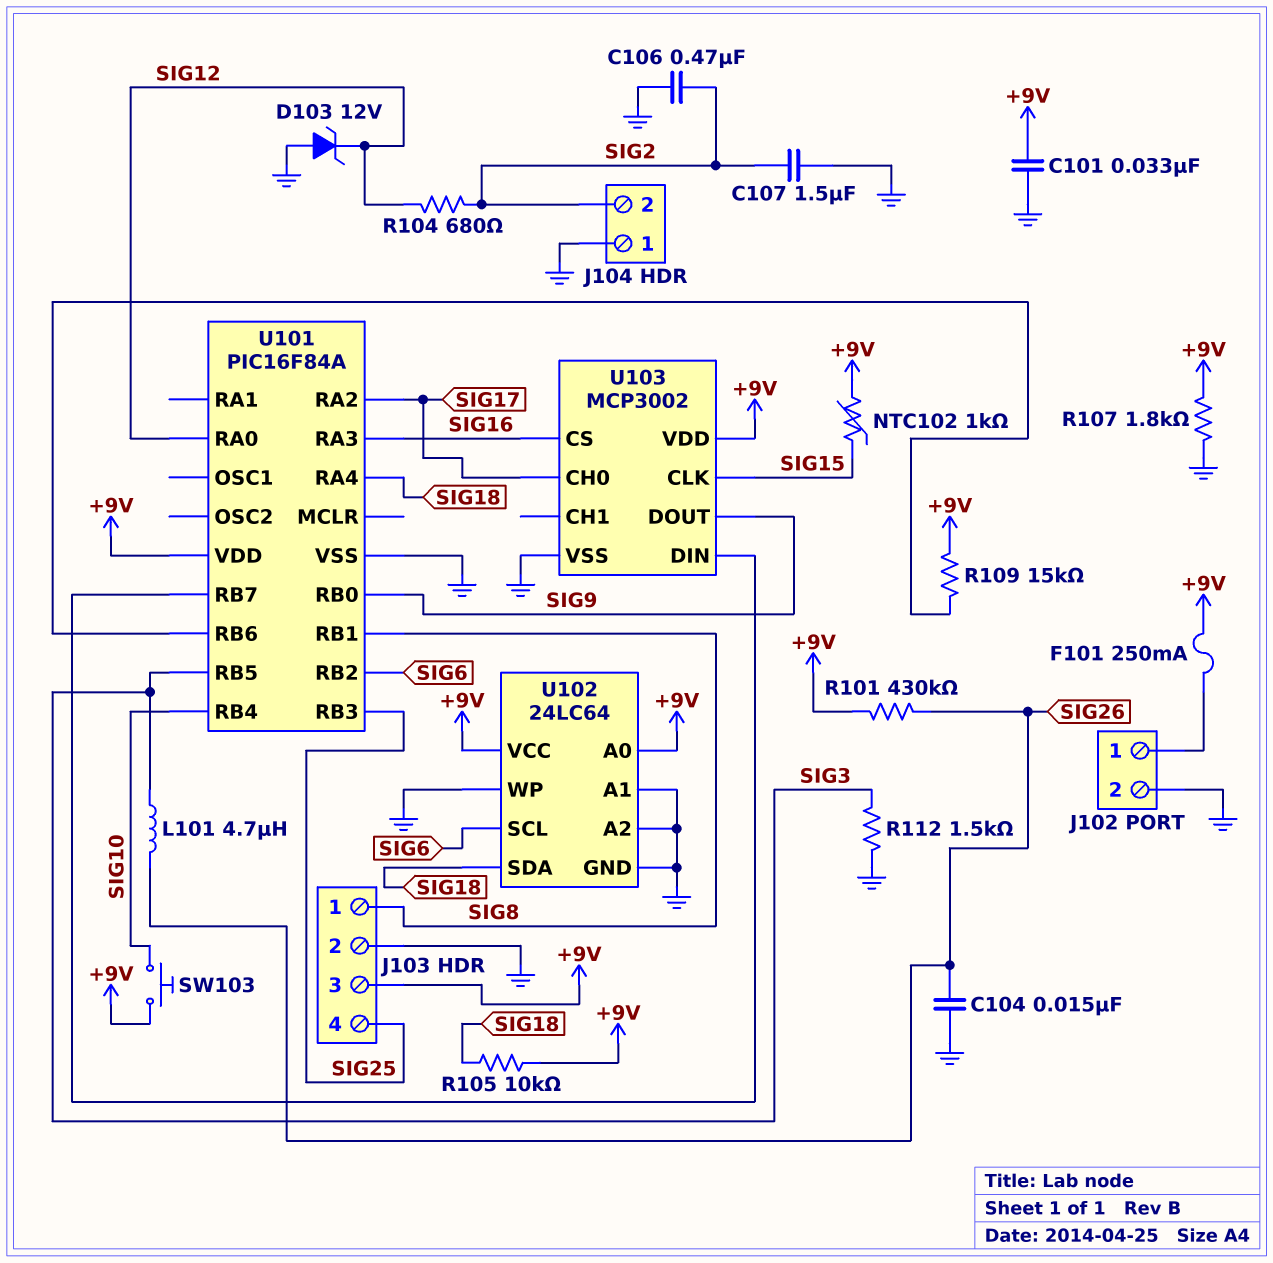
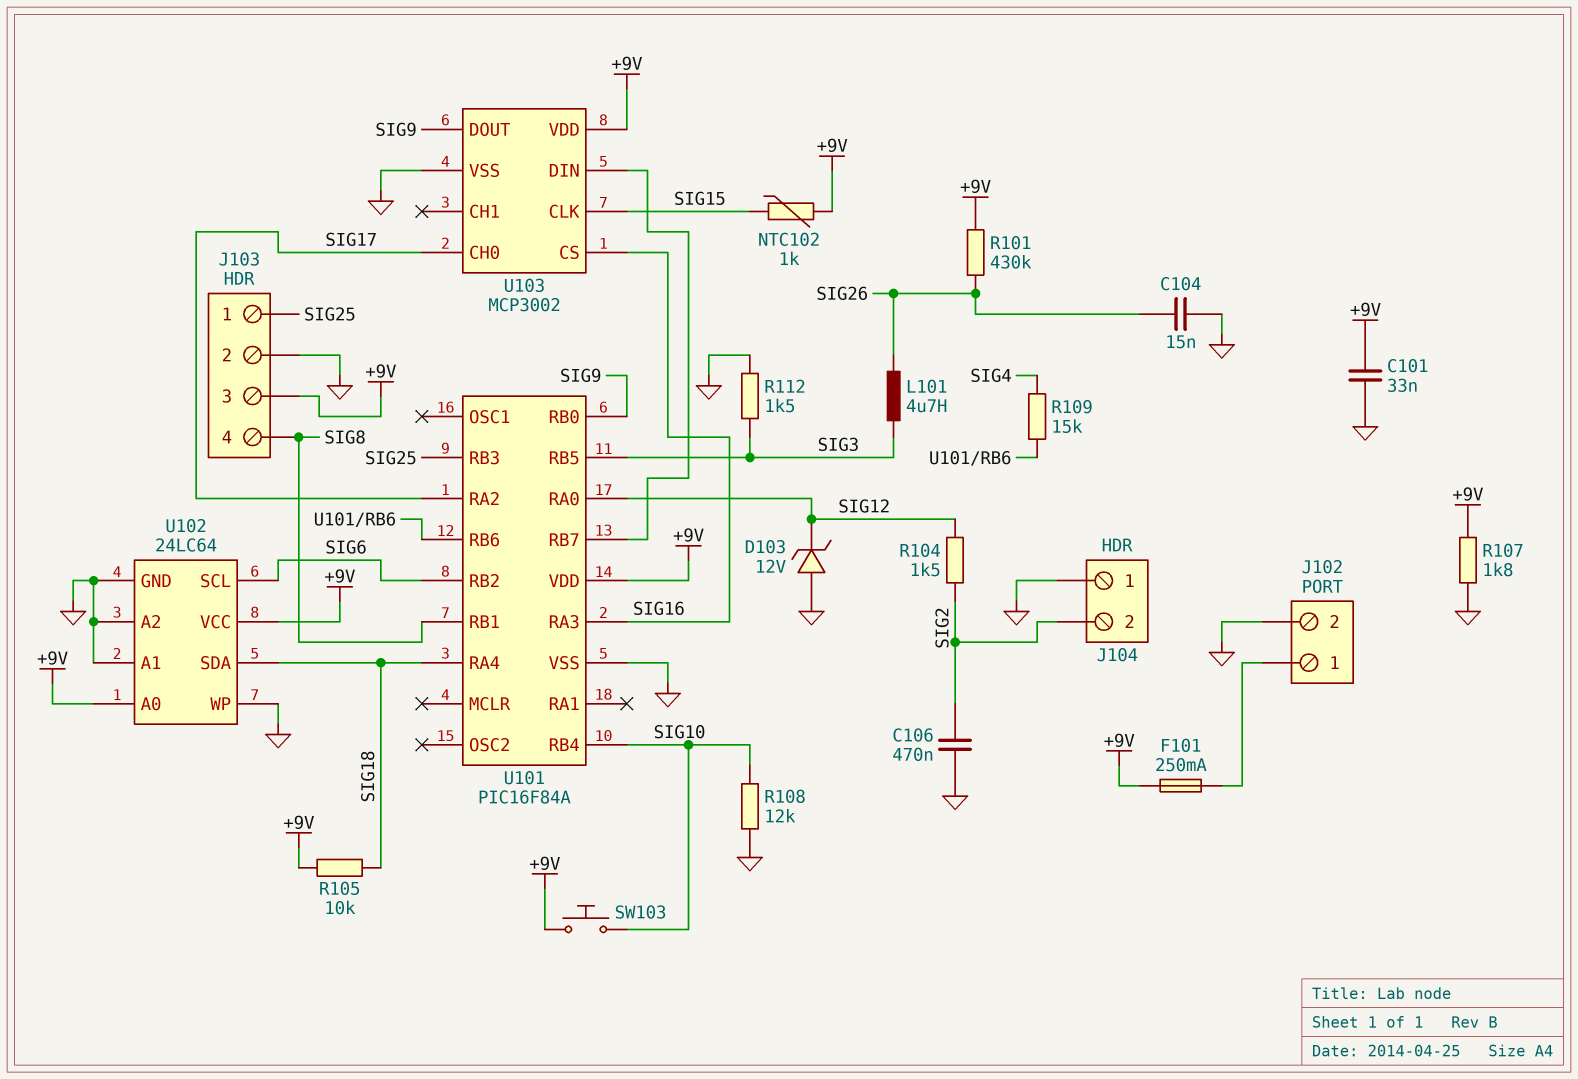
C107: 1.5uF (GND, SIG2) -> none
J103 pin 1: SIG8 -> SIG25
J103 pin 4: SIG25 -> SIG8
R104: 680 (SIG2, SIG12) -> 1.5k (SIG2, SIG12)
R108: none -> 12k (GND, SIG10)
R109: 15k (+9V, U101/RB6) -> 15k (SIG4, U101/RB6)

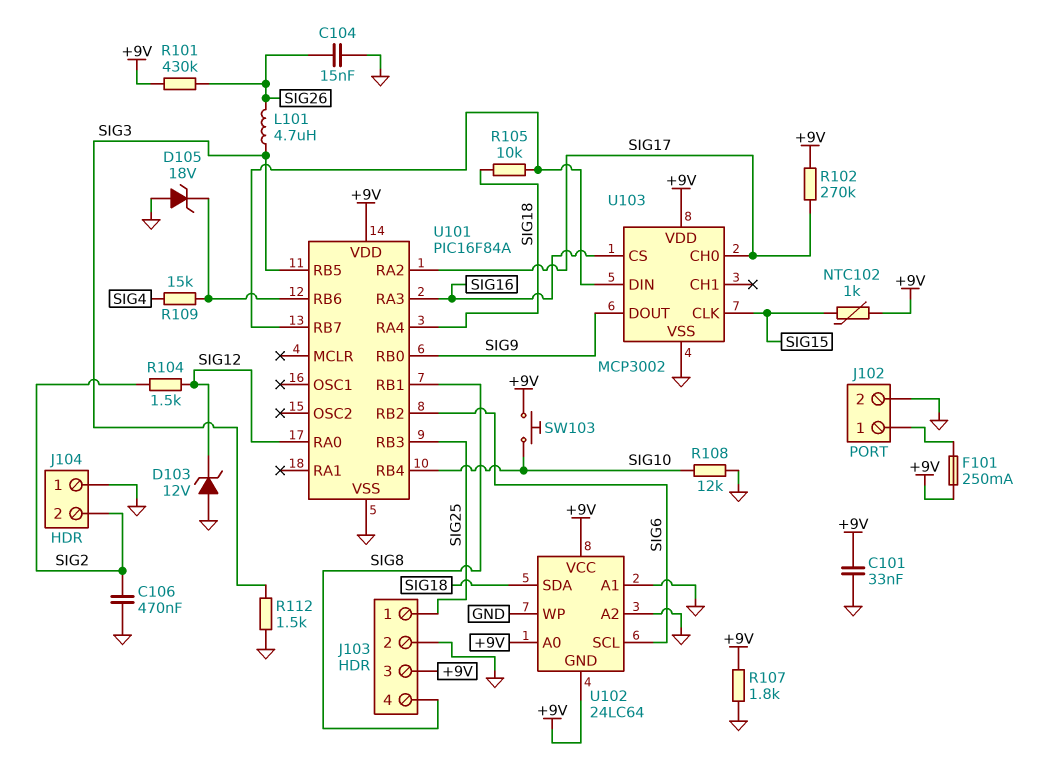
D105: none -> zener 18V (A GND, K U101/RB6)
R102: none -> 270k (+9V, SIG17)
R105: 10k (+9V, SIG18) -> 10k (SIG18, U101/RB7)
U102 pin GND: GND -> +9V

